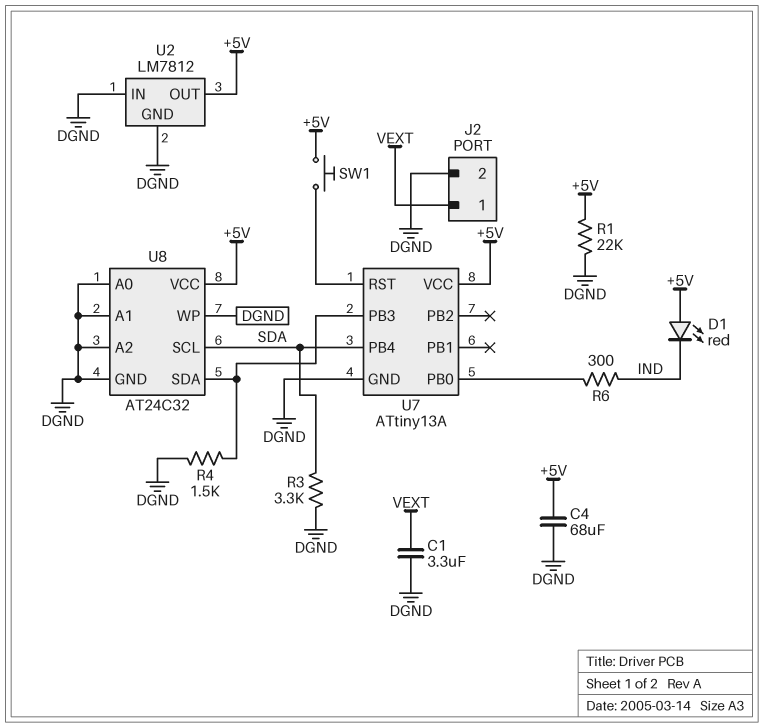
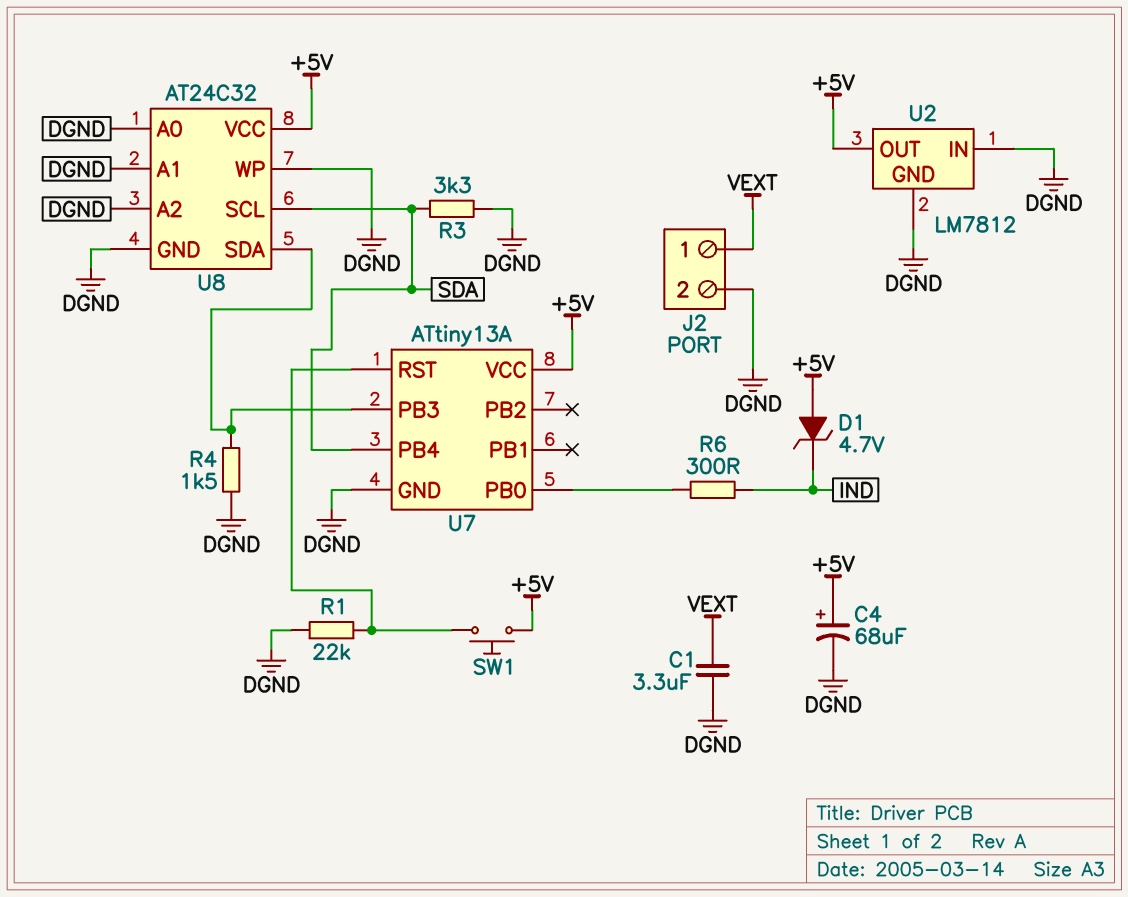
C4: 68uF (+5V, DGND) -> 68uF (plus +5V, minus DGND)
D1: LED red (A +5V, K IND) -> zener 4.7V (A +5V, K IND)
R1: 22k (+5V, DGND) -> 22k (DGND, U7/RST)

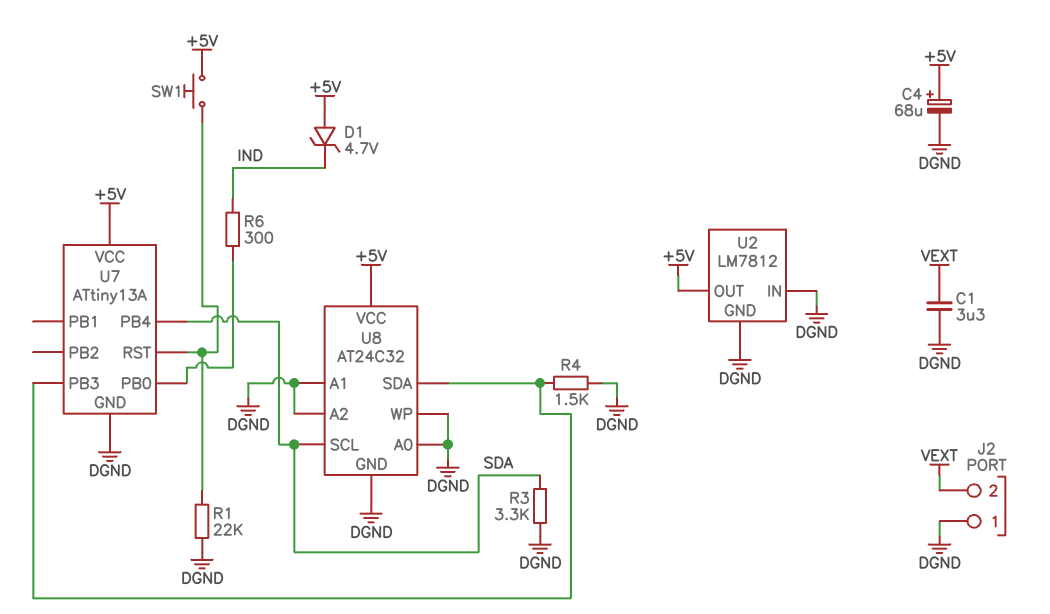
J2 pin 1: VEXT -> DGND
J2 pin 2: DGND -> VEXT

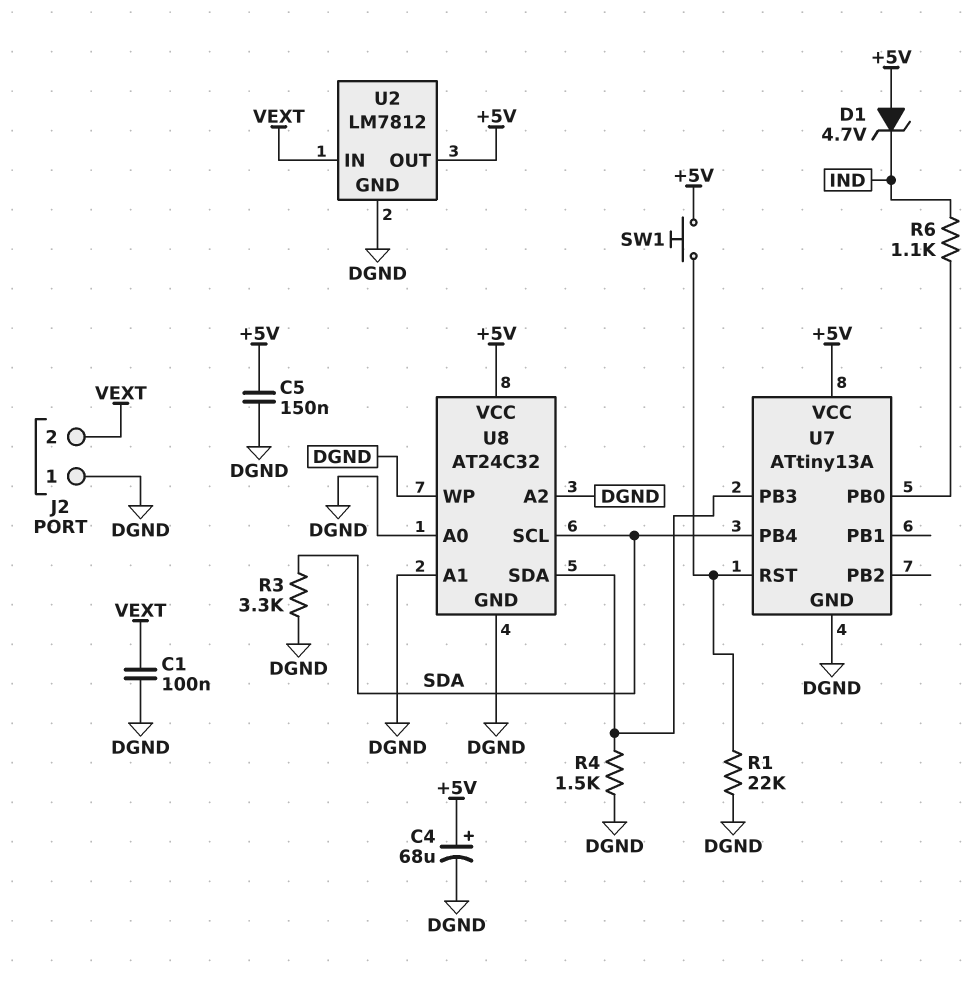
C1: 3.3uF (DGND, VEXT) -> 100nF (DGND, VEXT)
C5: none -> 150nF (+5V, DGND)
R6: 300 (IND, U7/PB0) -> 1.1k (IND, U7/PB0)
U2 pin IN: DGND -> VEXT

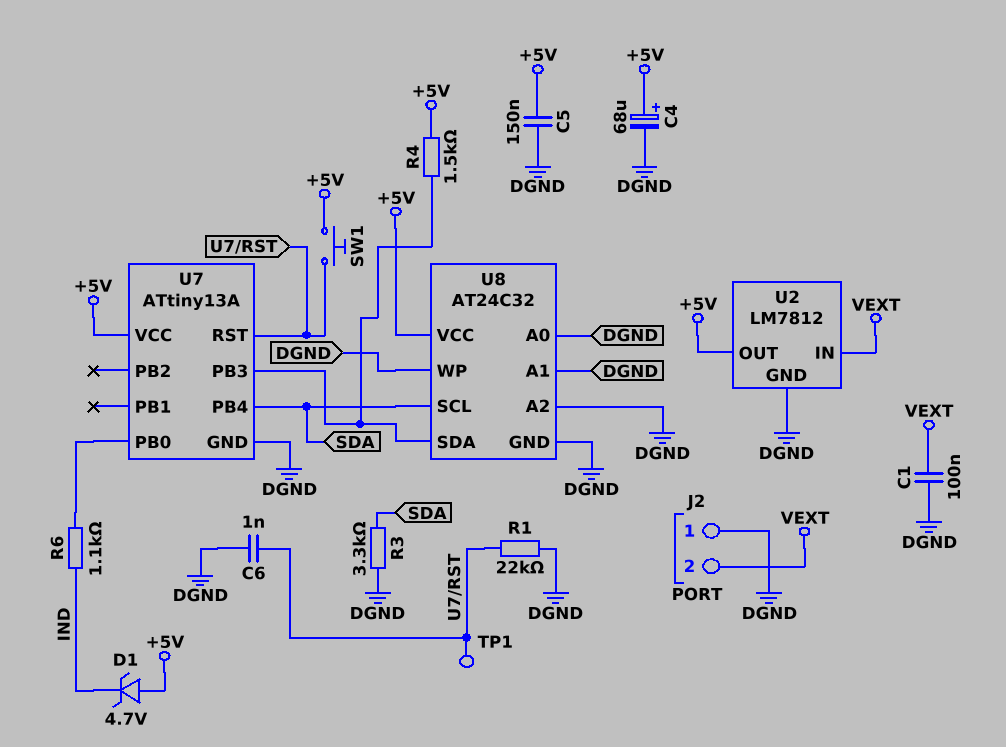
C6: none -> 1nF (DGND, U7/RST)
R4: 1.5k (DGND, U7/PB3) -> 1.5k (+5V, U7/PB3)
TP1: none -> test point (U7/RST)

